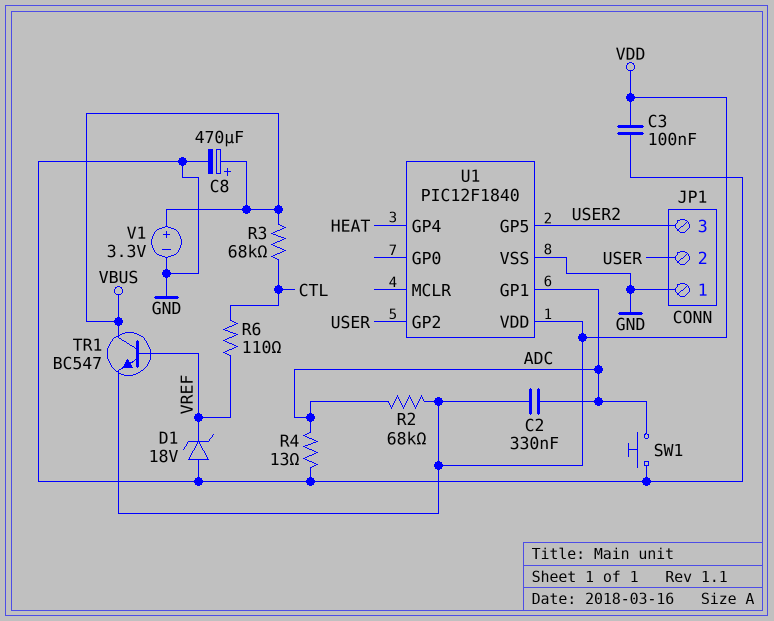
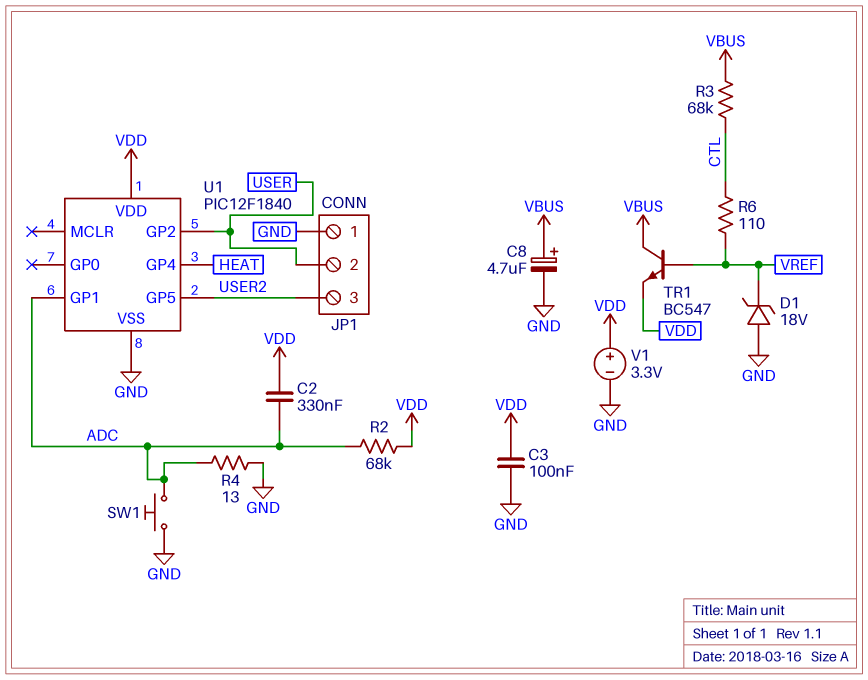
C8: 470uF (plus VBUS, minus GND) -> 4.7uF (plus VBUS, minus GND)
V1: 3.3V (plus VBUS, minus GND) -> 3.3V (plus VDD, minus GND)

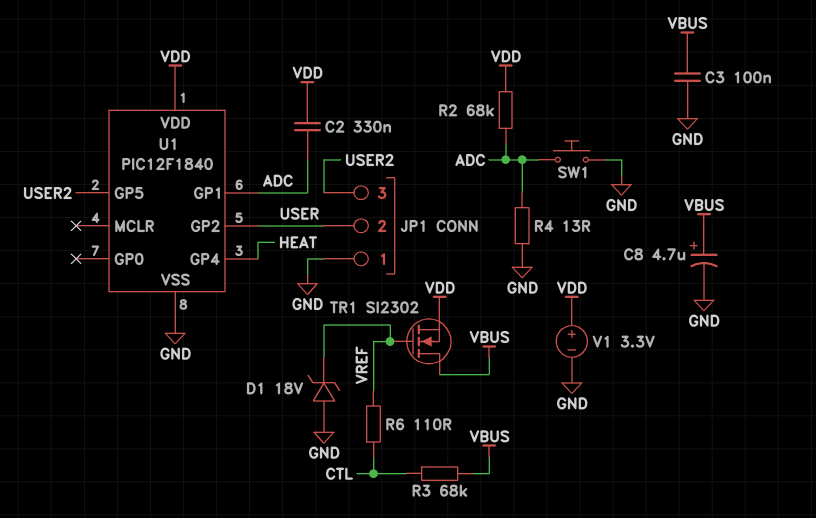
C3: 100nF (GND, VDD) -> 100nF (GND, VBUS)
TR1: NPN BC547 (B VREF, C VBUS, E VDD) -> NMOS SI2302 (G VREF, D VBUS, S VDD)

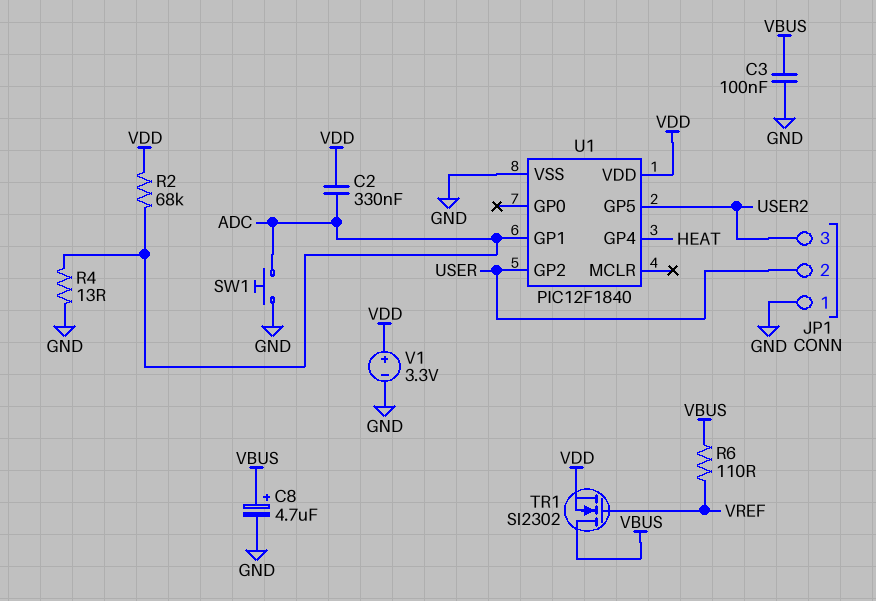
D1: zener 18V (A GND, K VREF) -> none
R3: 68k (CTL, VBUS) -> none
R6: 110 (CTL, VREF) -> 110 (VBUS, VREF)

